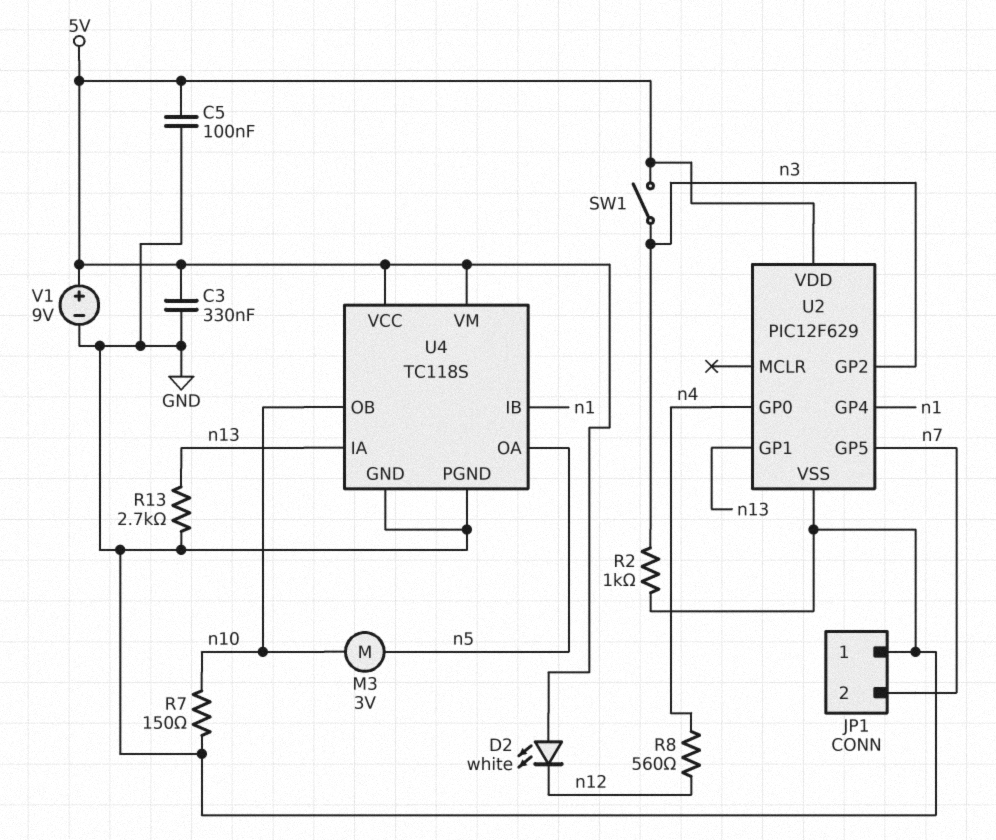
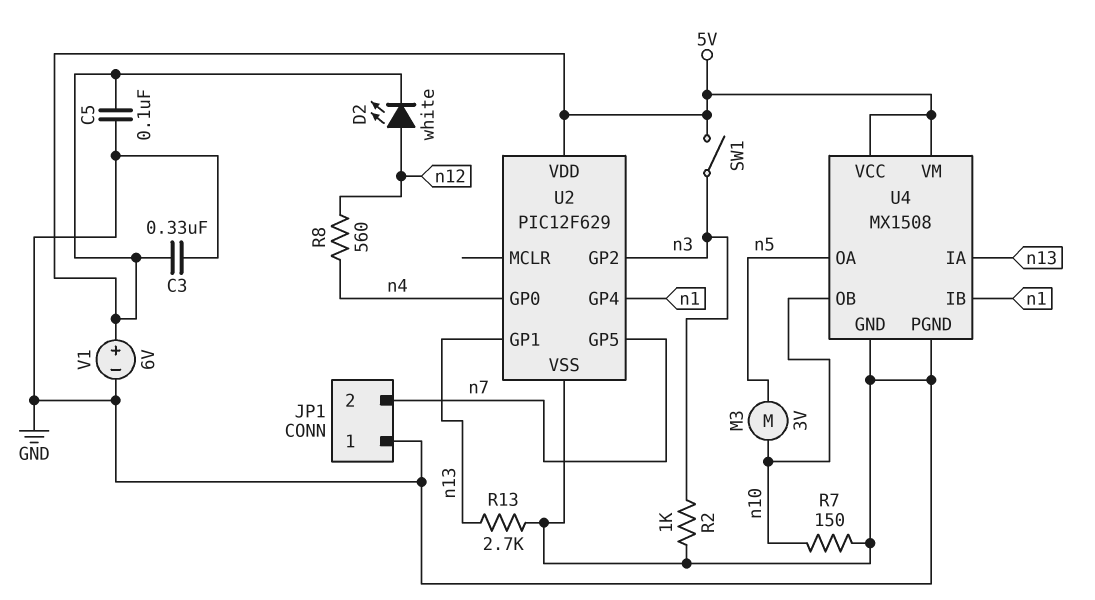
D2: LED white (A 5V, K n12) -> LED white (A n12, K 5V)
U4: TC118S -> MX1508
V1: 9V (plus 5V, minus GND) -> 6V (plus 5V, minus GND)

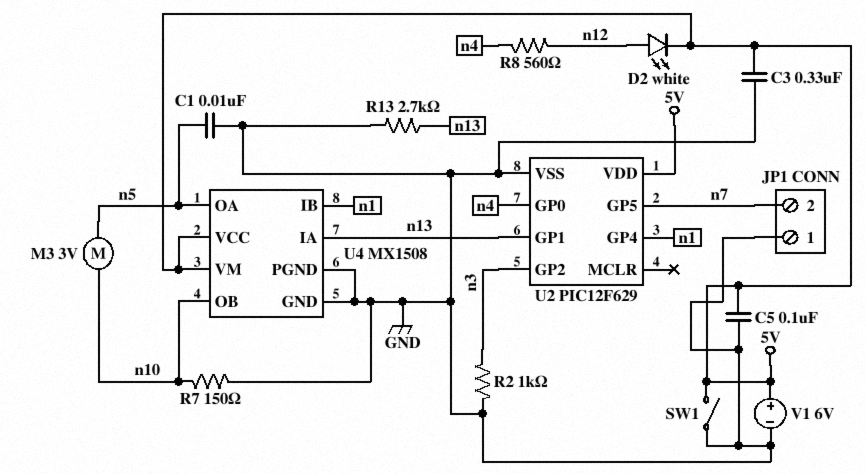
C1: none -> 10nF (GND, n5)
SW1: switch (5V, n3) -> switch (5V, GND)

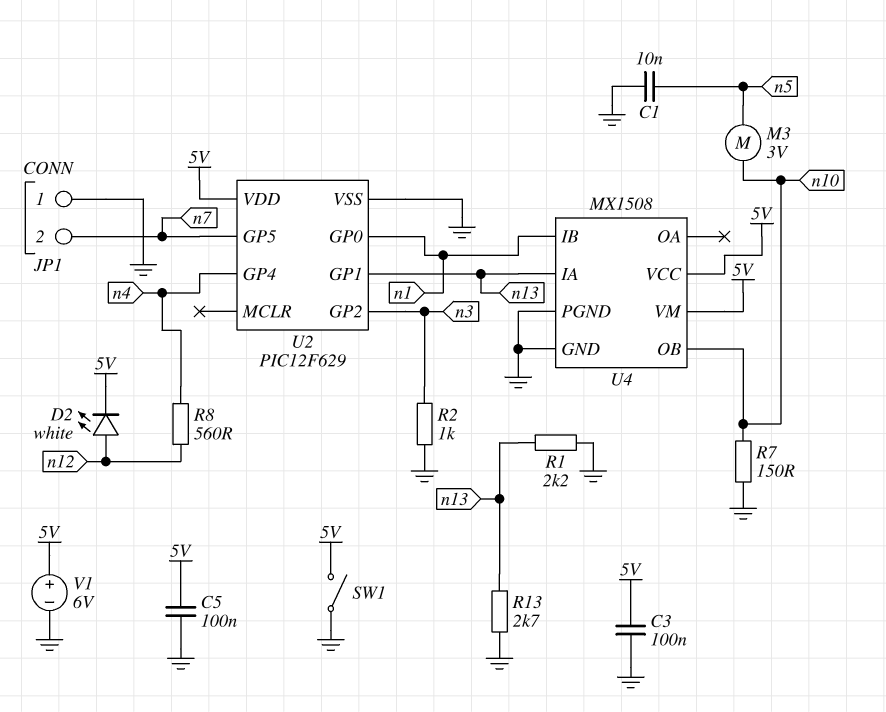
C3: 330nF (5V, GND) -> 100nF (5V, GND)
R1: none -> 2.2k (GND, n13)
U2 pin GP0: n4 -> n1
U2 pin GP4: n1 -> n4
U4 pin OA: n5 -> none

